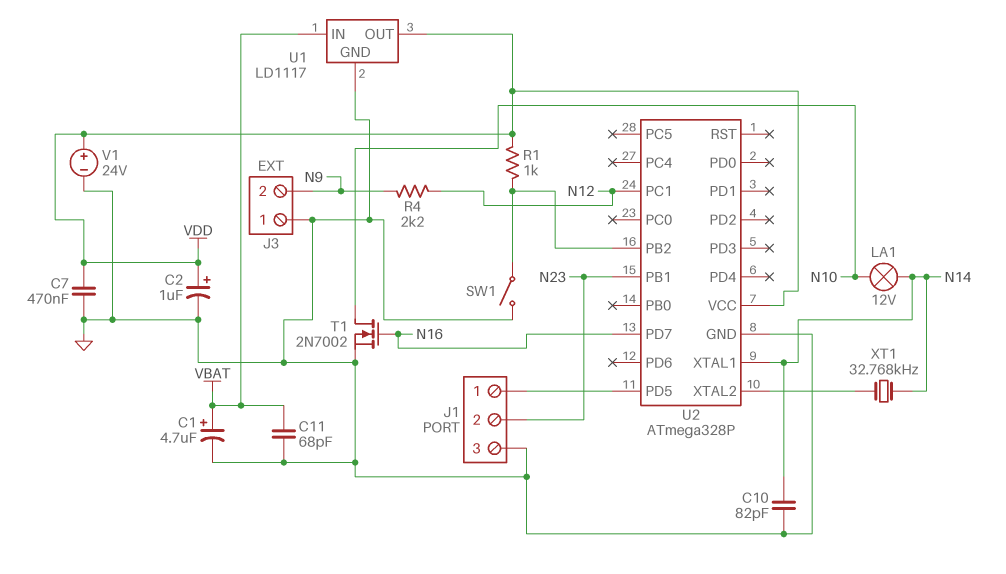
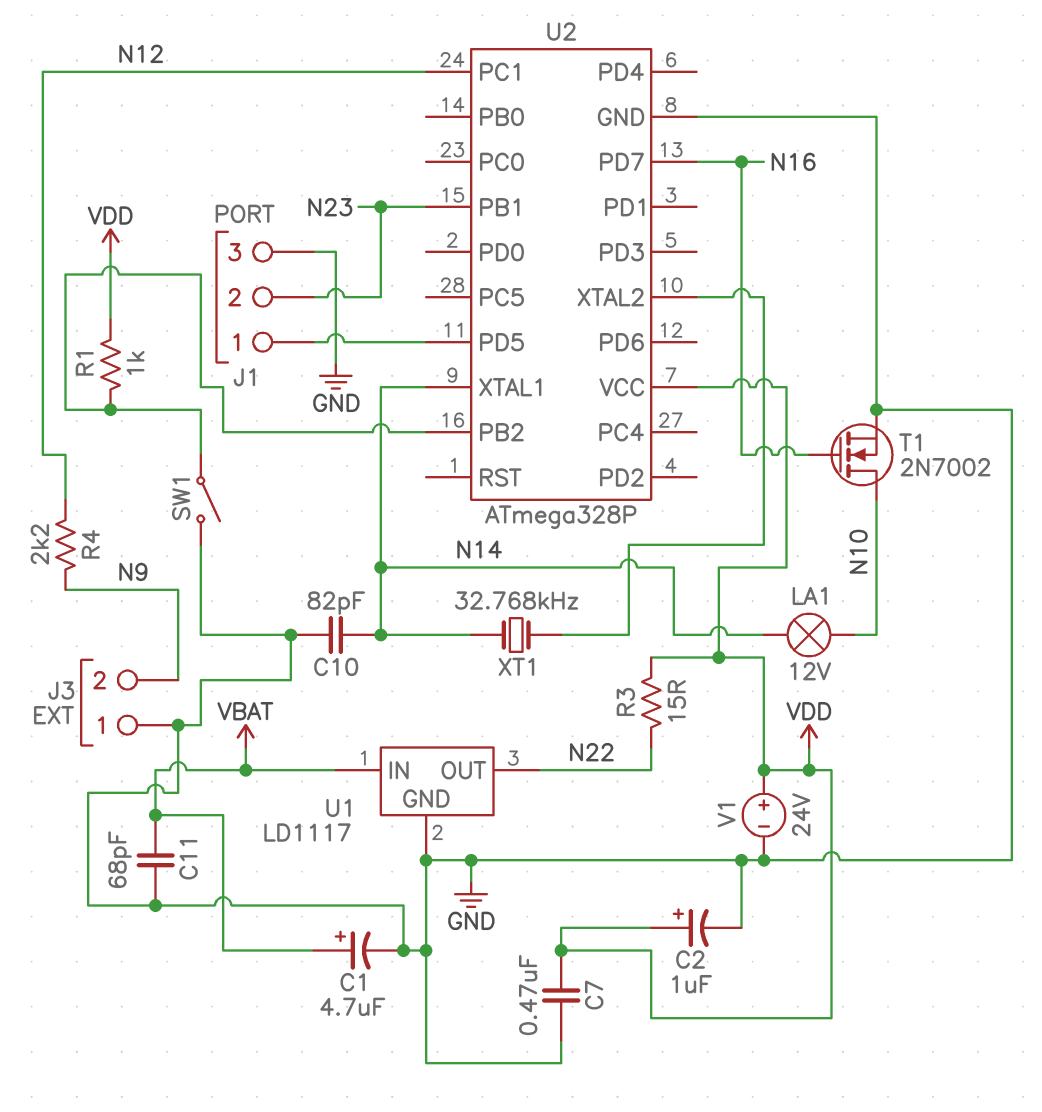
R3: none -> 15 (N22, VDD)
U1 pin OUT: VDD -> N22

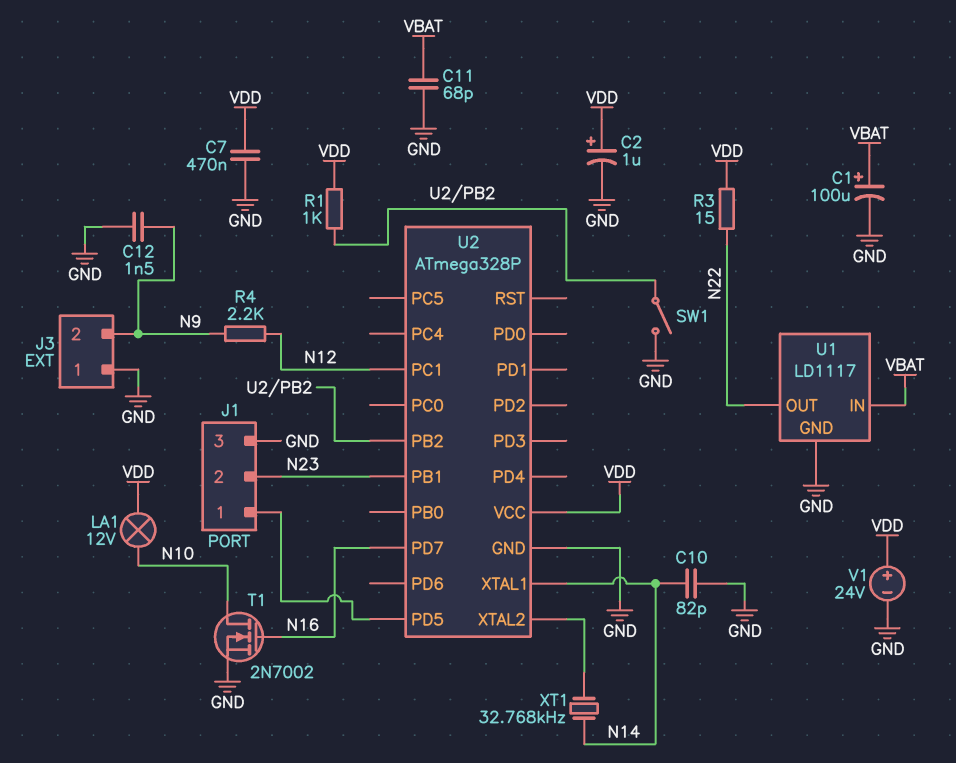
C1: 4.7uF (plus VBAT, minus GND) -> 100uF (plus VBAT, minus GND)
C12: none -> 1.5nF (GND, N9)
LA1: lamp 12V (N10, N14) -> lamp 12V (N10, VDD)

